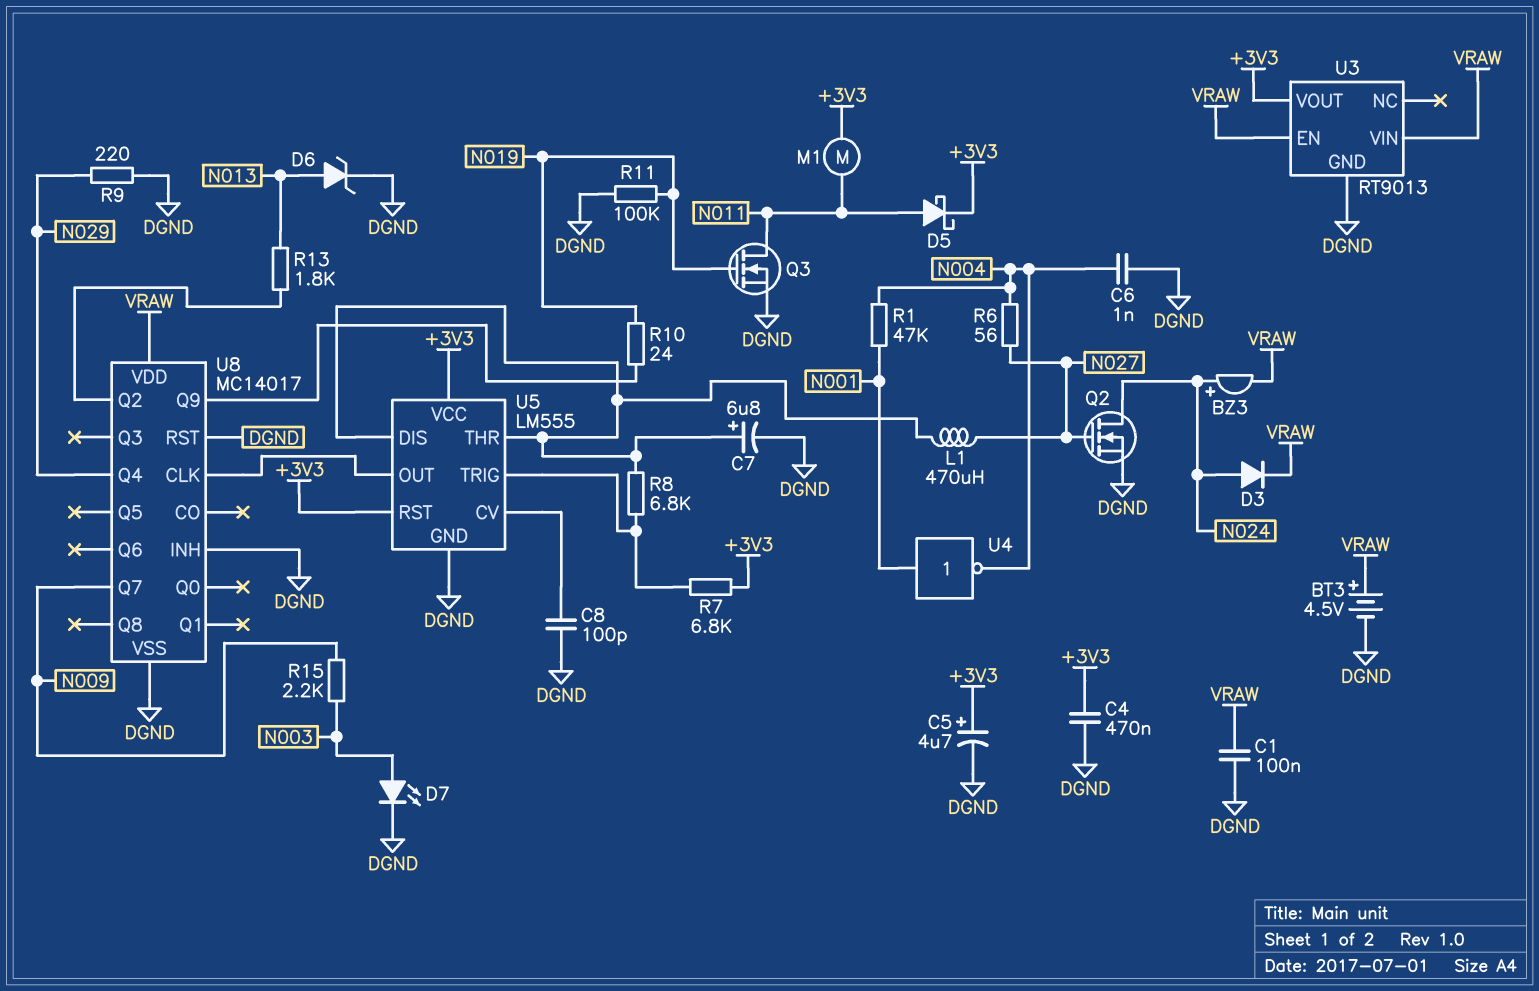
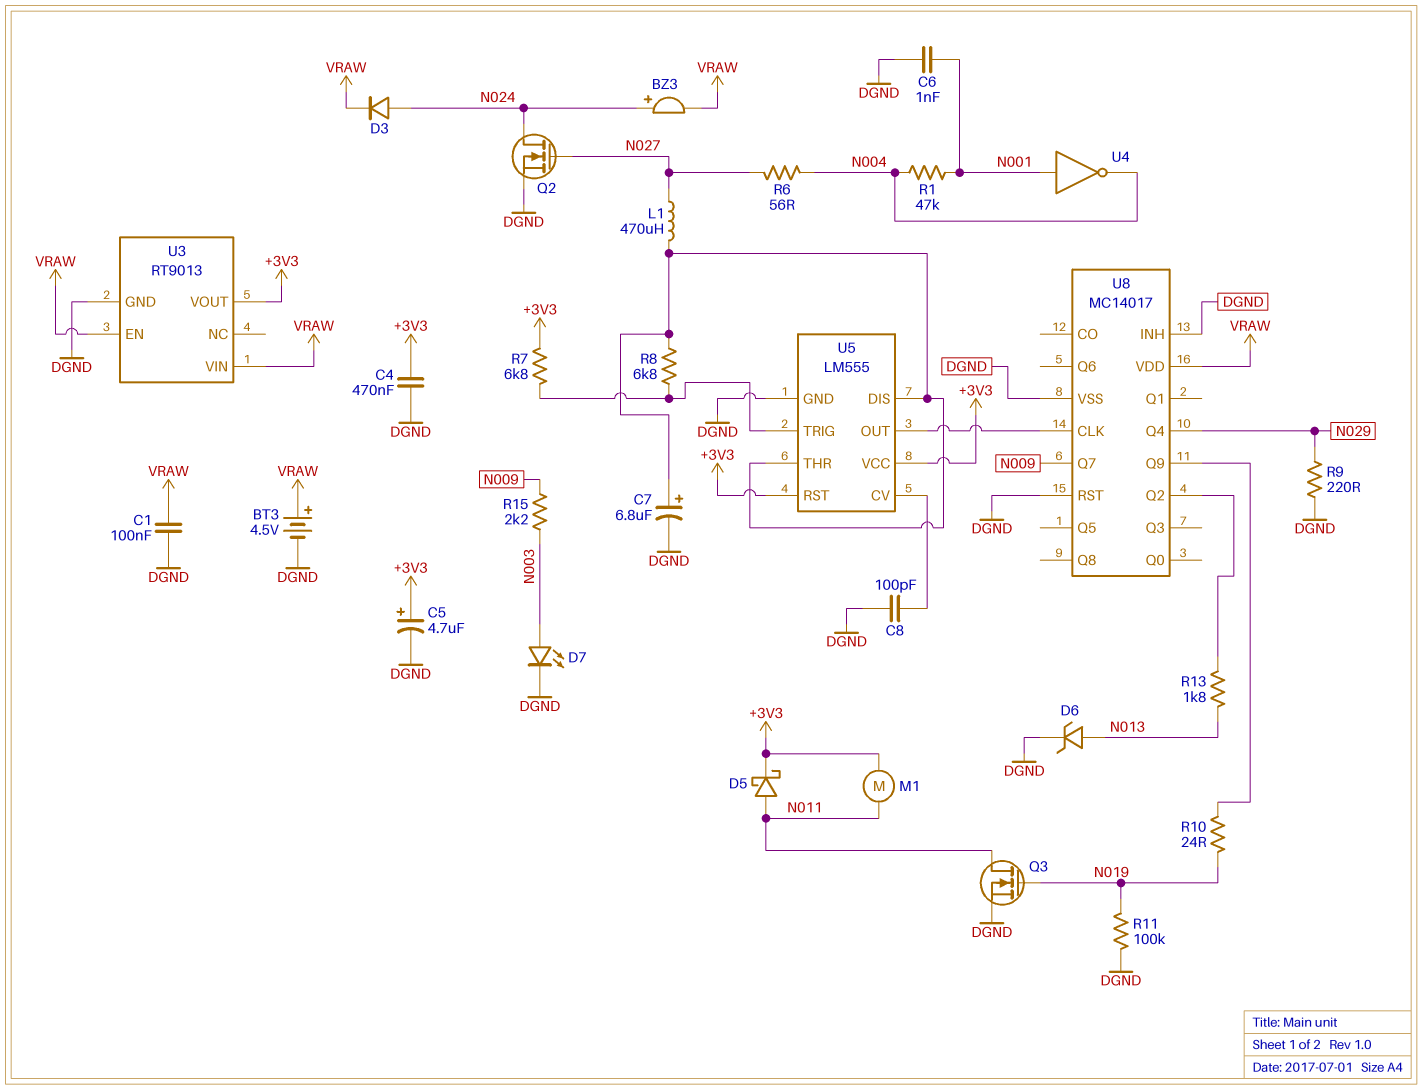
C6: 1nF (DGND, N004) -> 1nF (DGND, N001)

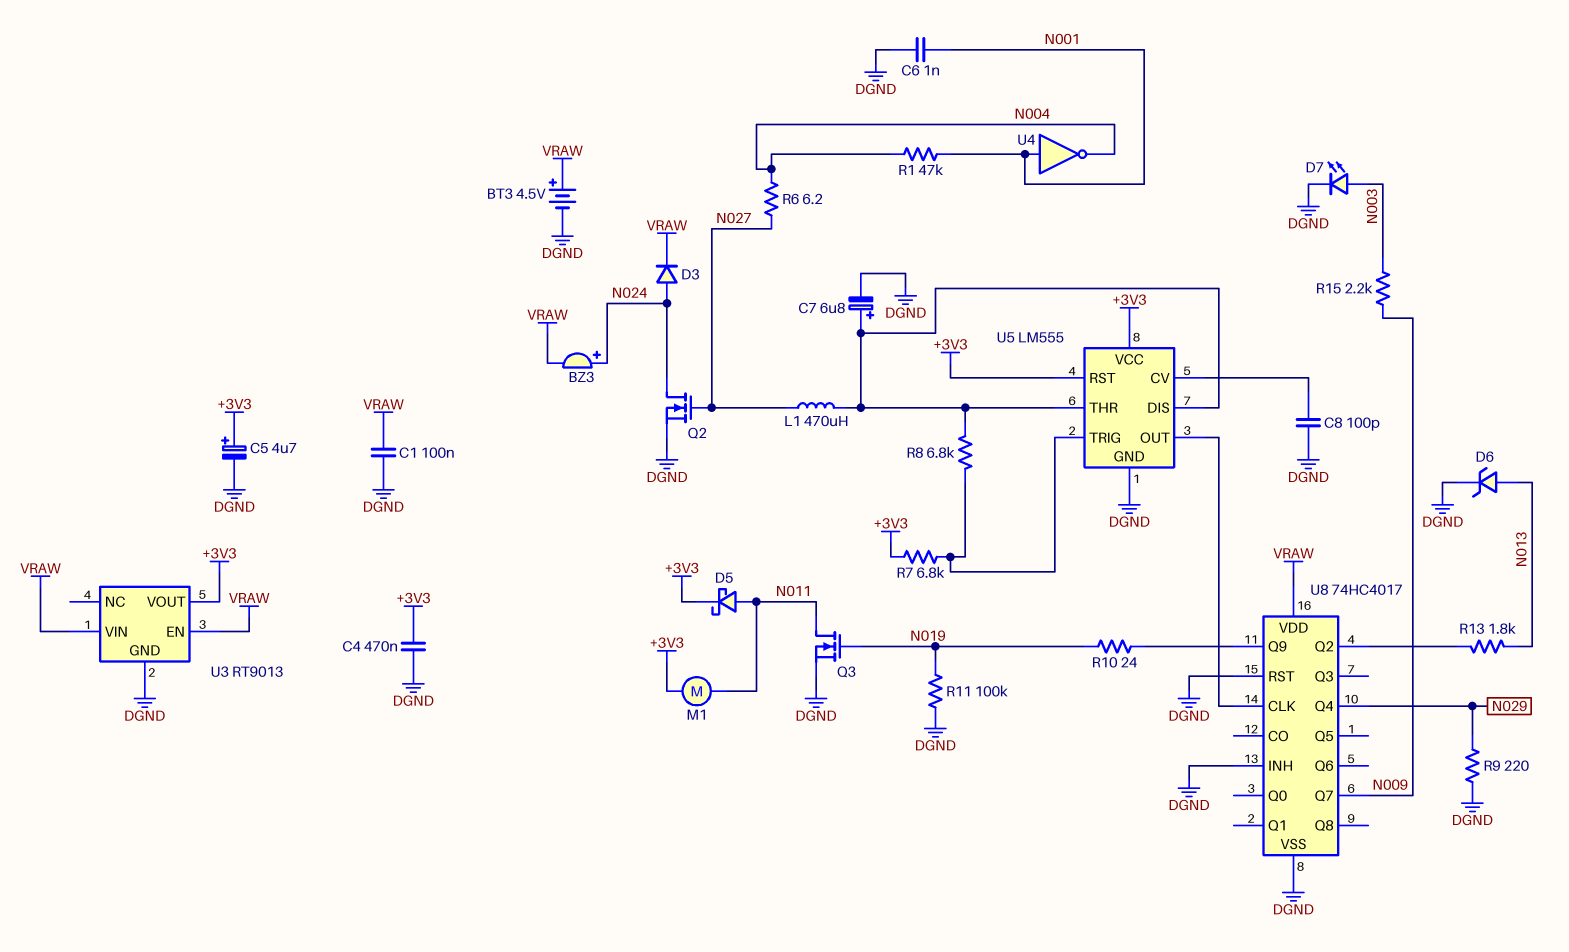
R6: 56 (N004, N027) -> 6.2 (N004, N027)
U8: MC14017 -> 74HC4017

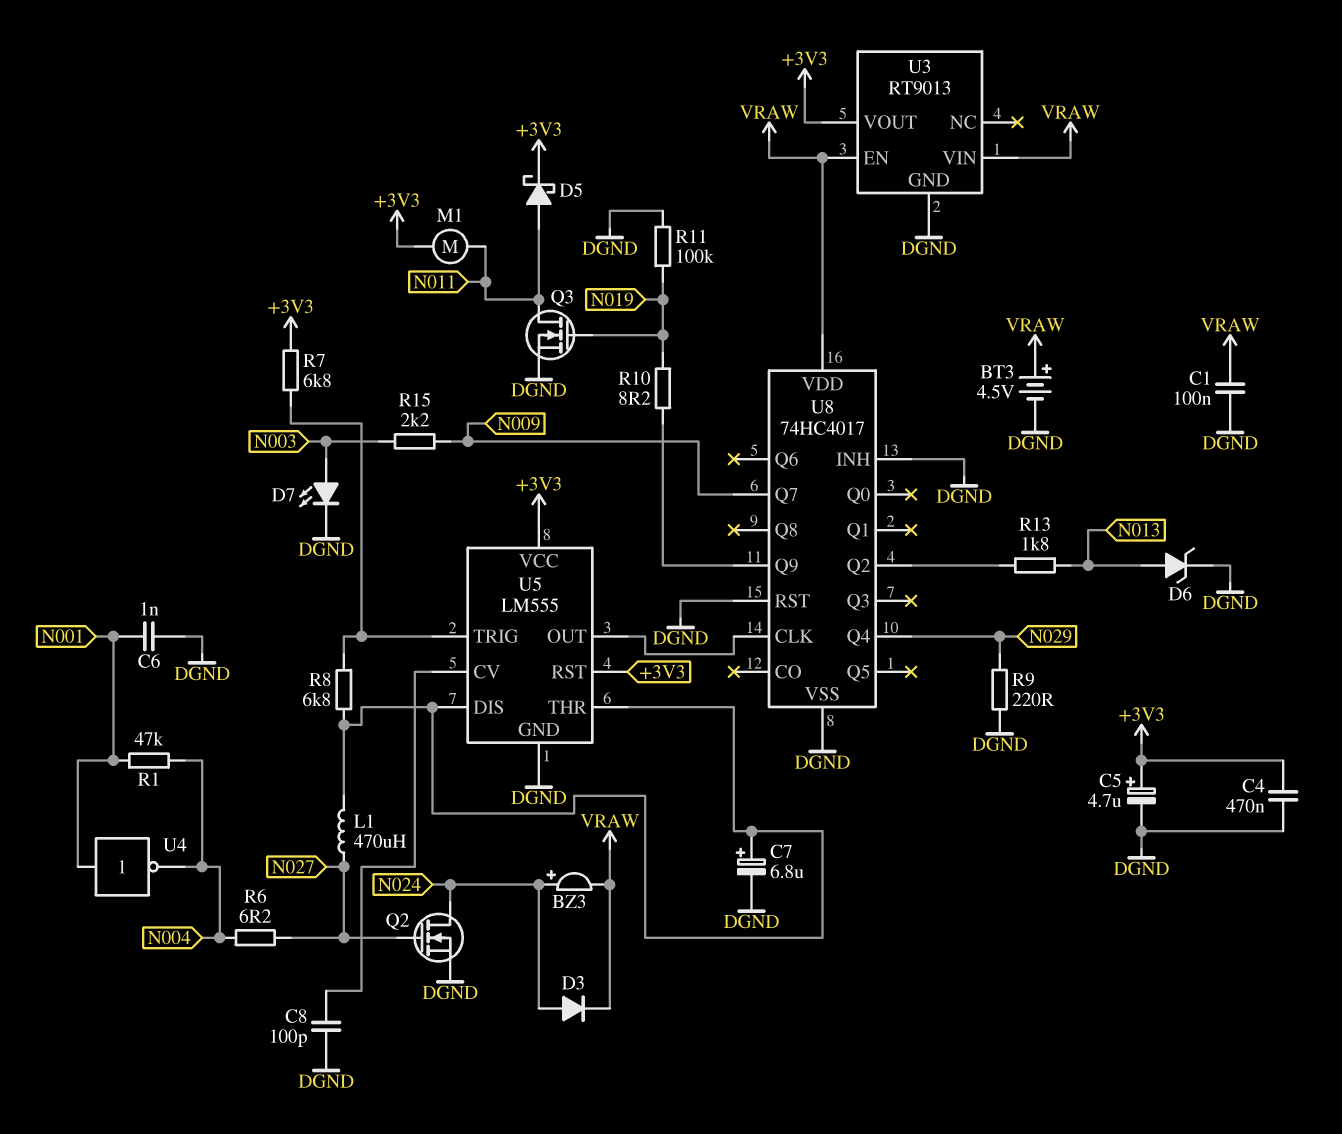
R10: 24 (N019, U8/Q9) -> 8.2 (N019, U8/Q9)

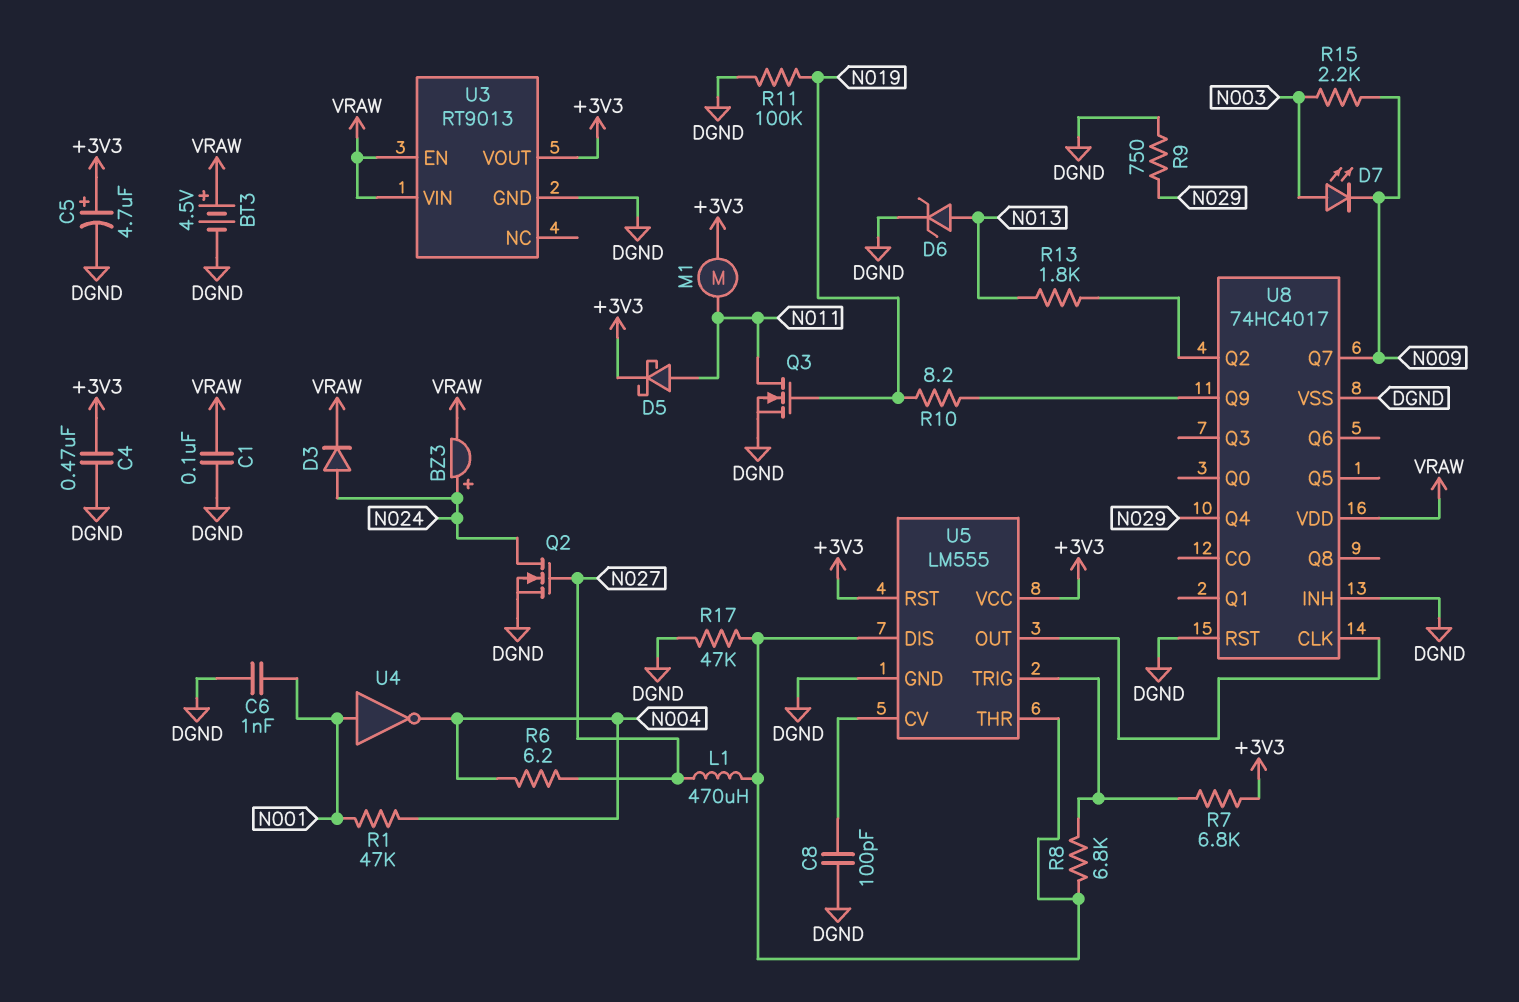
C7: 6.8uF (plus U5/DIS, minus DGND) -> none
D7: LED (A N003, K DGND) -> LED (A N003, K N009)
R9: 220 (DGND, N029) -> 750 (DGND, N029)
R17: none -> 47k (DGND, U5/DIS)

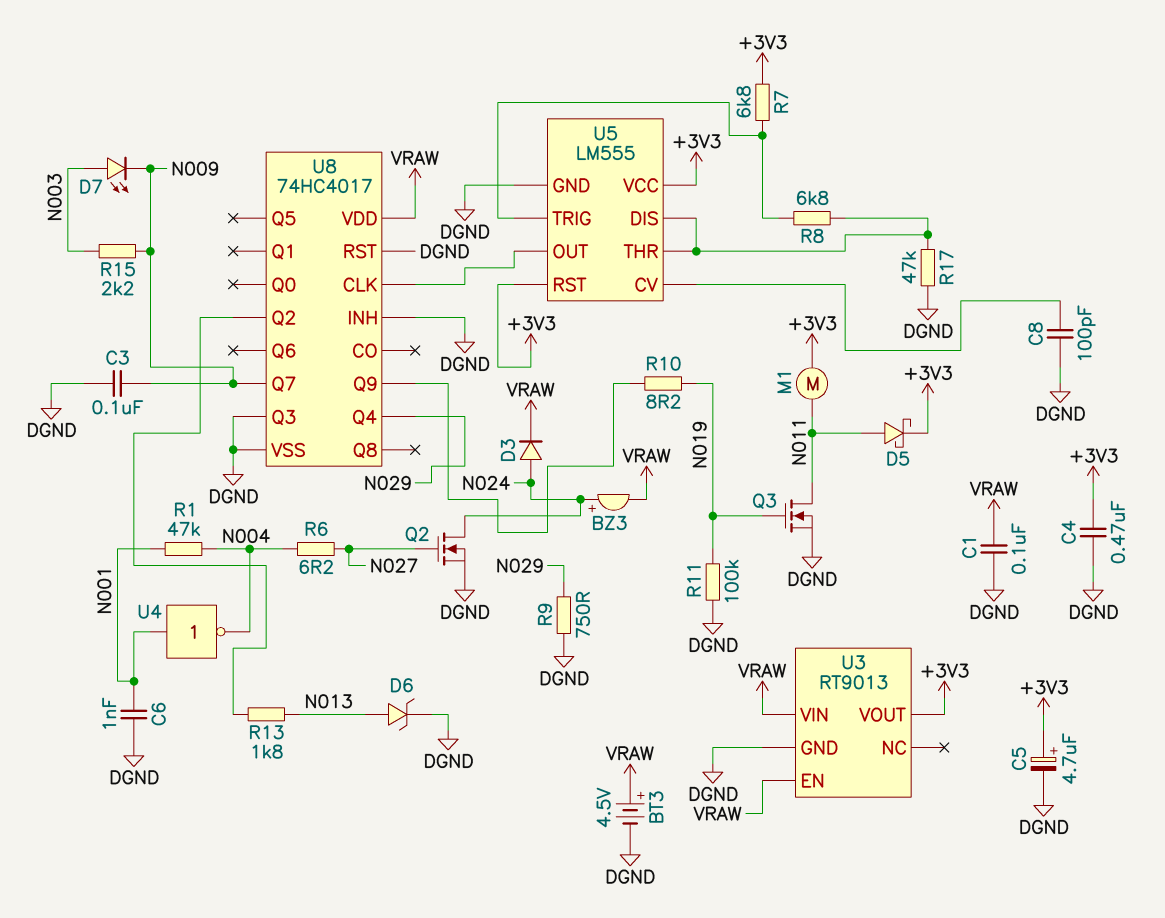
C3: none -> 100nF (DGND, N009)
L1: 470uH (N027, U5/DIS) -> none
U8 pin Q3: none -> DGND

